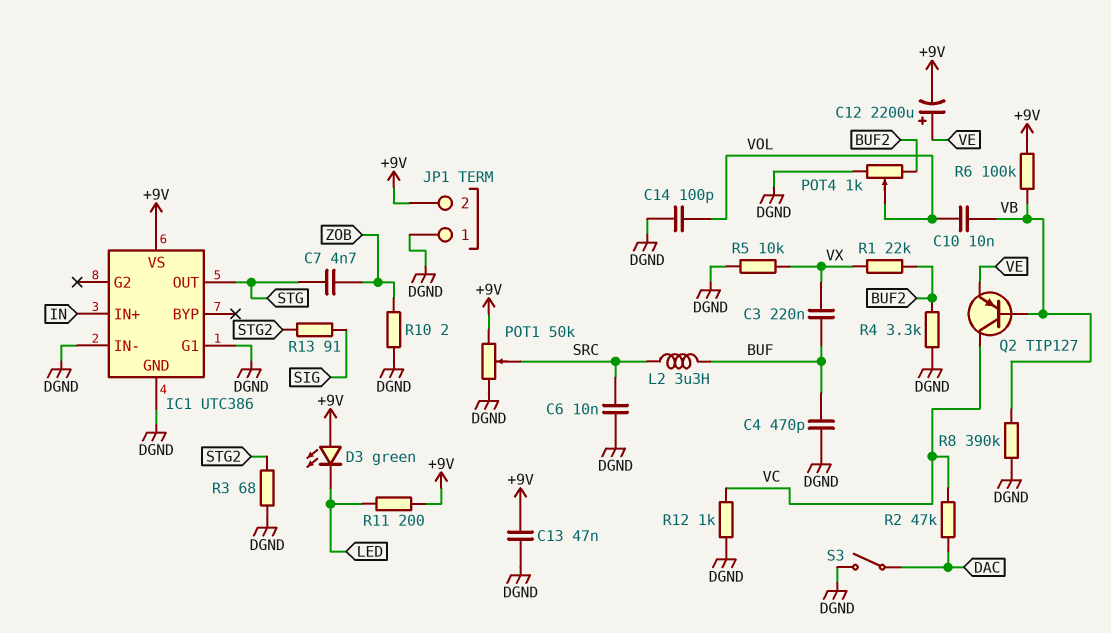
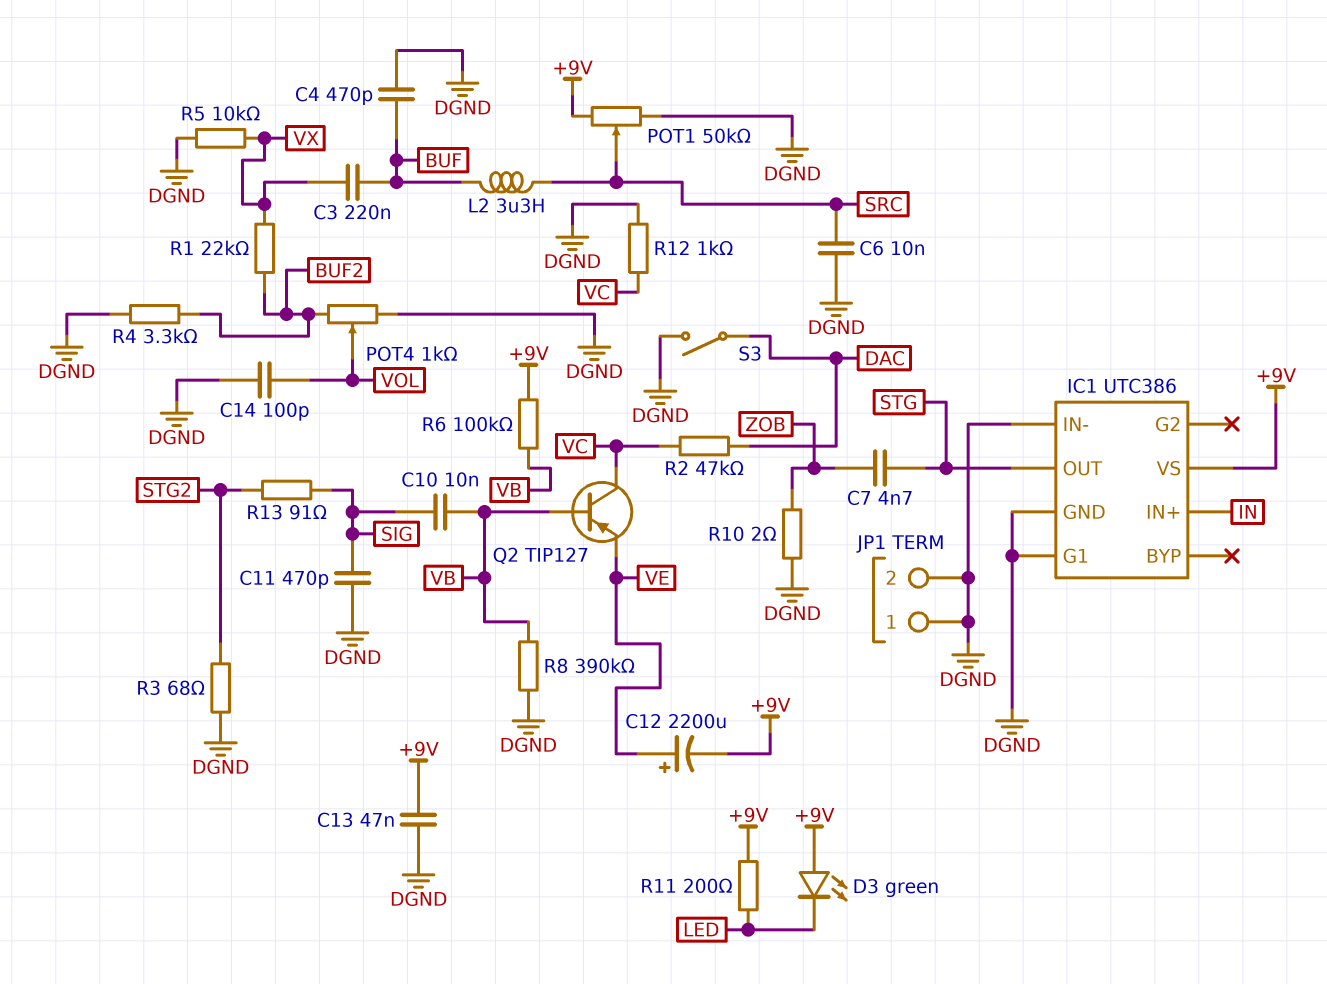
C10: 10nF (VB, VOL) -> 10nF (SIG, VB)
C11: none -> 470pF (DGND, SIG)
JP1 pin 2: +9V -> DGND

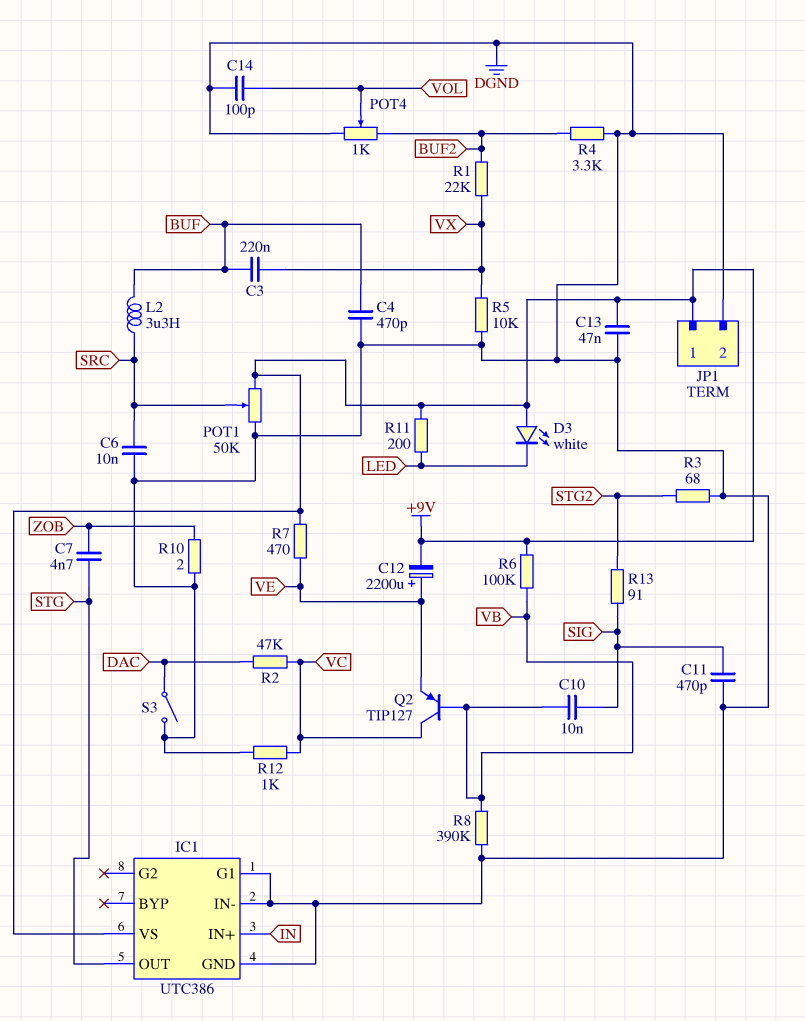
D3: LED green (A +9V, K LED) -> LED white (A +9V, K LED)
JP1 pin 1: DGND -> +9V
R7: none -> 470 (+9V, VE)

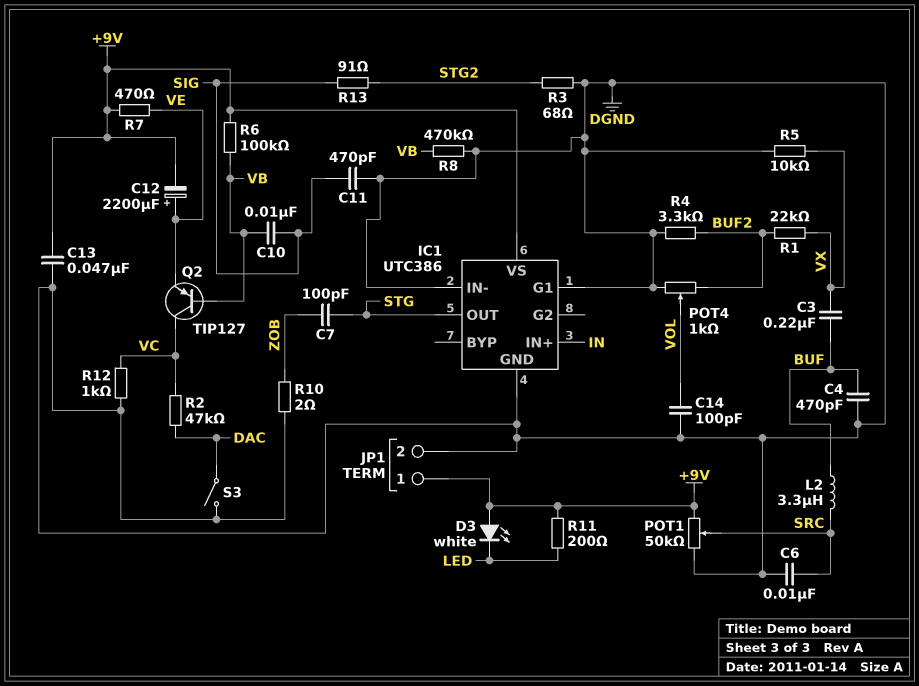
C7: 4.7nF (STG, ZOB) -> 100pF (STG, ZOB)
R8: 390k (DGND, VB) -> 470k (DGND, VB)

